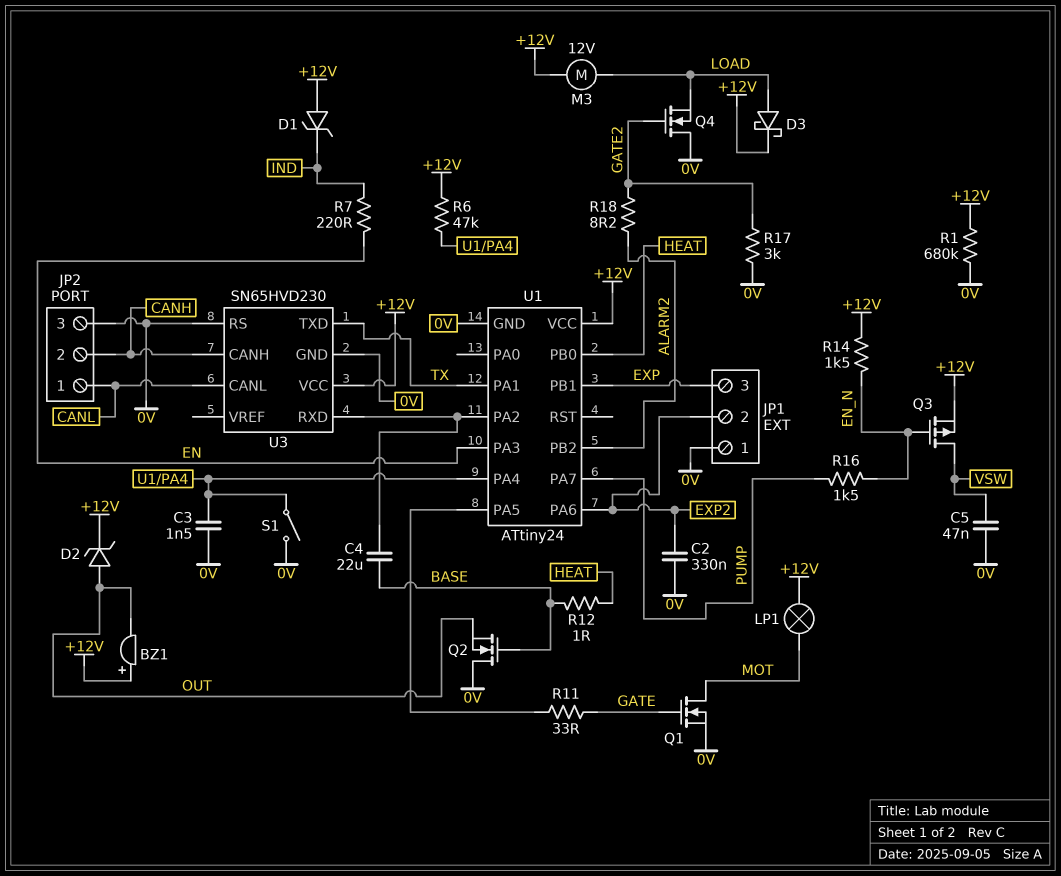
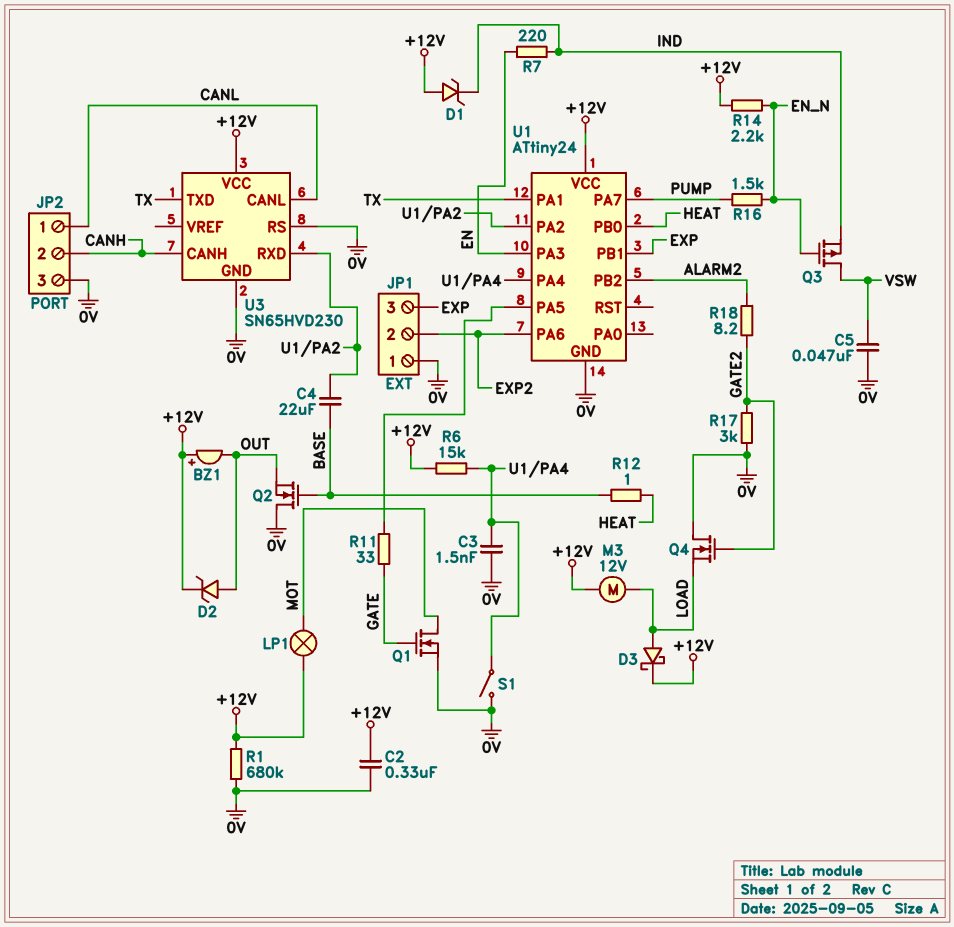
C2: 330nF (0V, EXP2) -> 330nF (+12V, 0V)
Q3: PMOS (G EN_N, D VSW, S +12V) -> PMOS (G EN_N, D VSW, S IND)
R6: 47k (+12V, U1/PA4) -> 15k (+12V, U1/PA4)
R14: 1.5k (+12V, EN_N) -> 2.2k (+12V, EN_N)

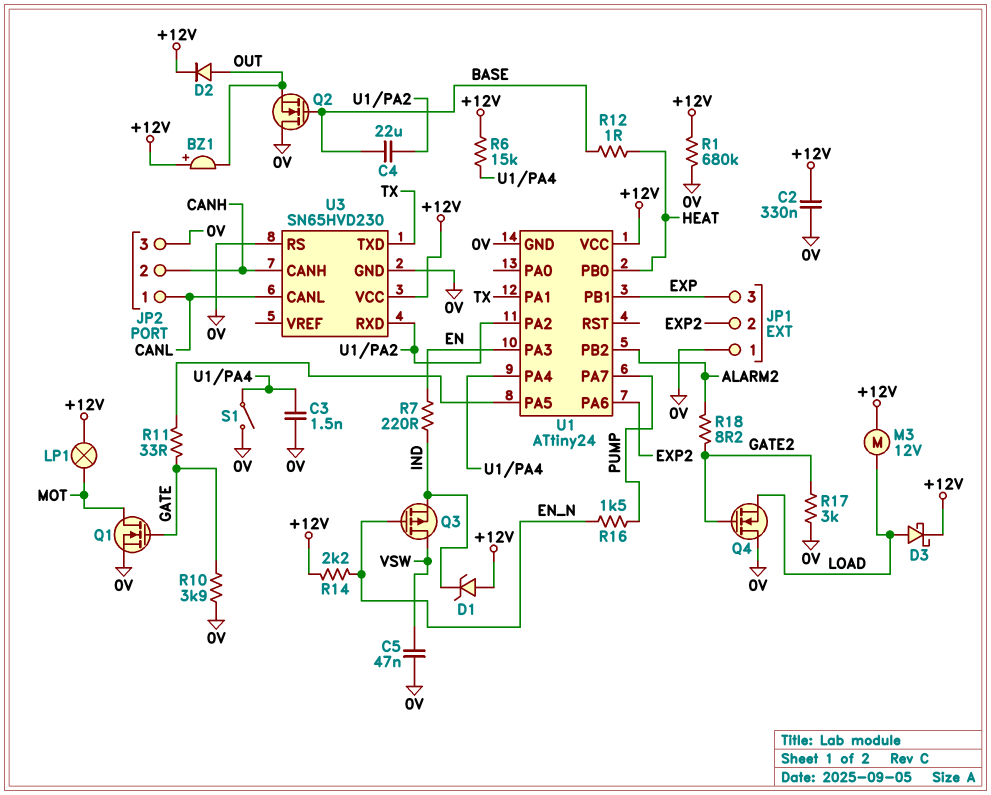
D2: zener (A OUT, K +12V) -> diode (A OUT, K +12V)
R10: none -> 3.9k (0V, GATE)

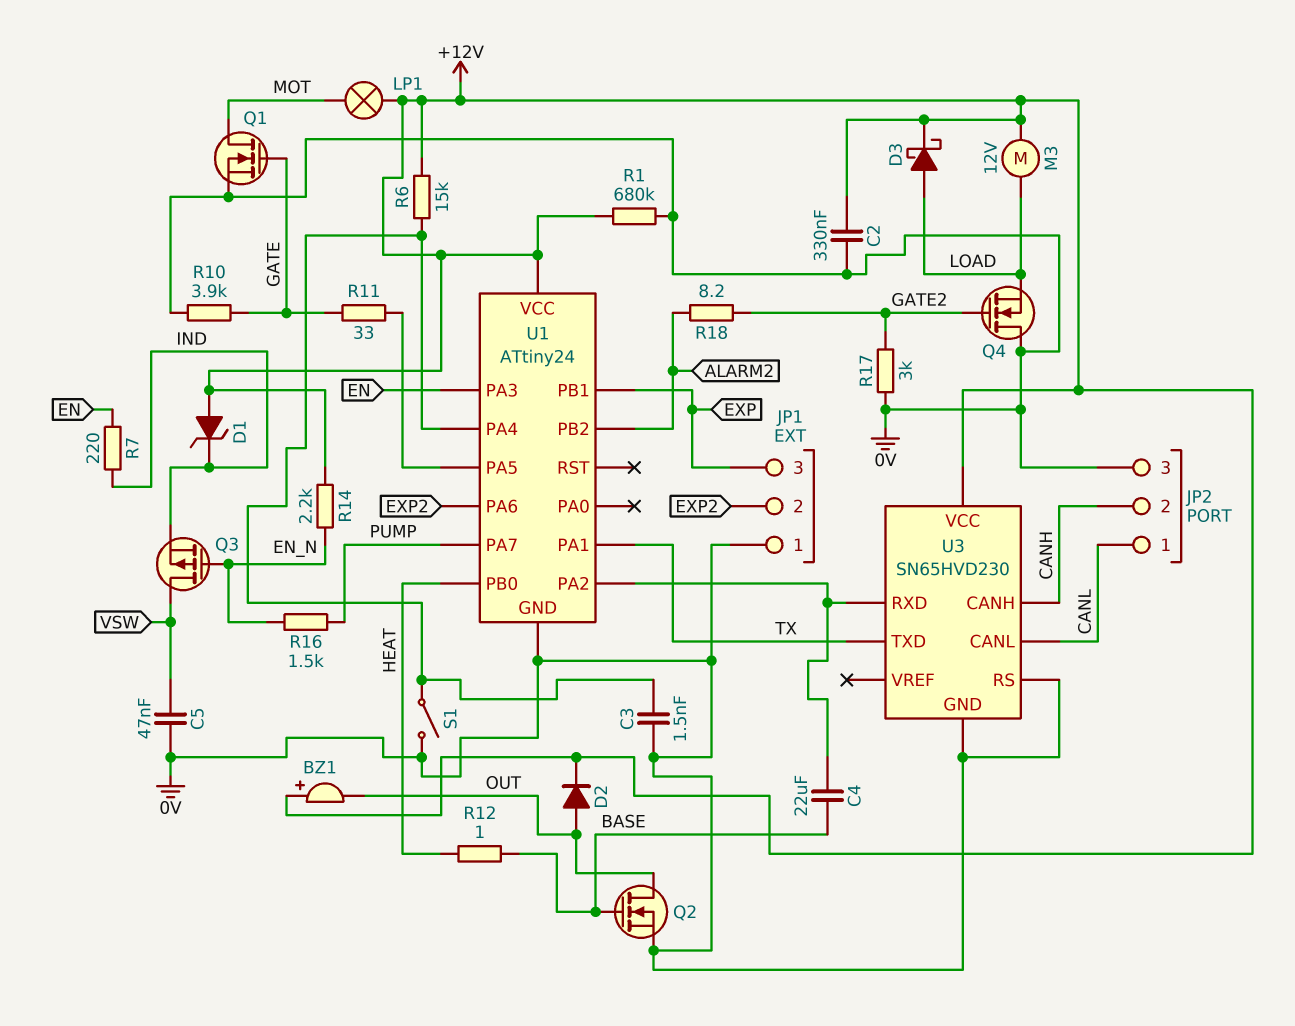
Q2: NMOS (G BASE, D 0V, S OUT) -> NMOS (G BASE, D OUT, S 0V)

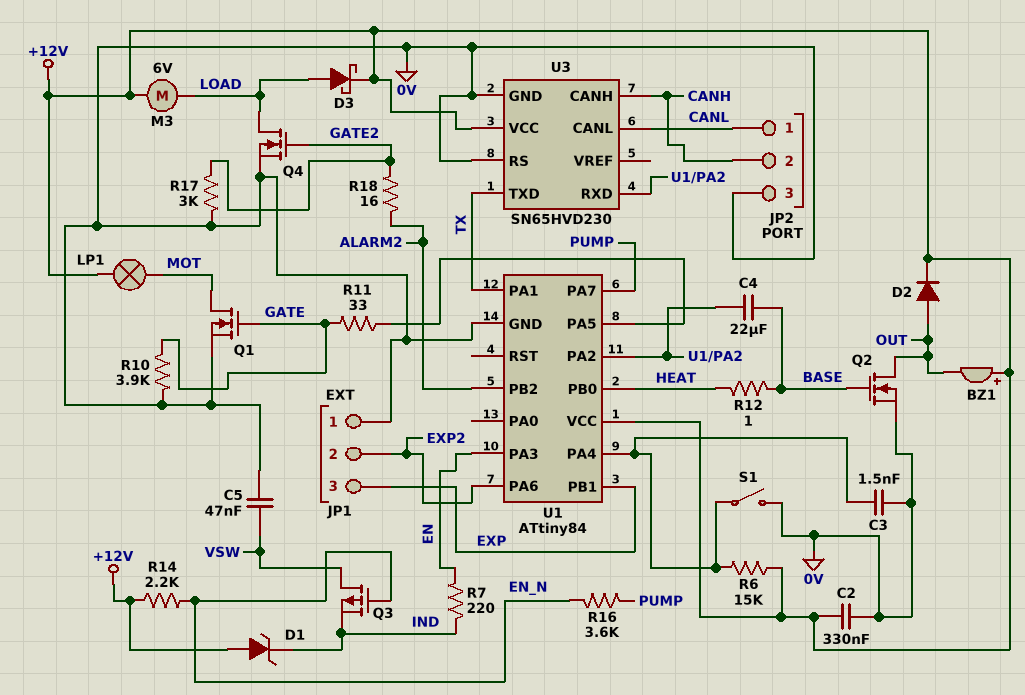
M3: motor 12V (+12V, LOAD) -> motor 6V (+12V, LOAD)
Q4: NMOS (G GATE2, D 0V, S LOAD) -> NMOS (G GATE2, D LOAD, S 0V)
R1: 680k (+12V, 0V) -> none
R16: 1.5k (EN_N, PUMP) -> 3.6k (EN_N, PUMP)
R18: 8.2 (ALARM2, GATE2) -> 16 (ALARM2, GATE2)
U1: ATtiny24 -> ATtiny84

